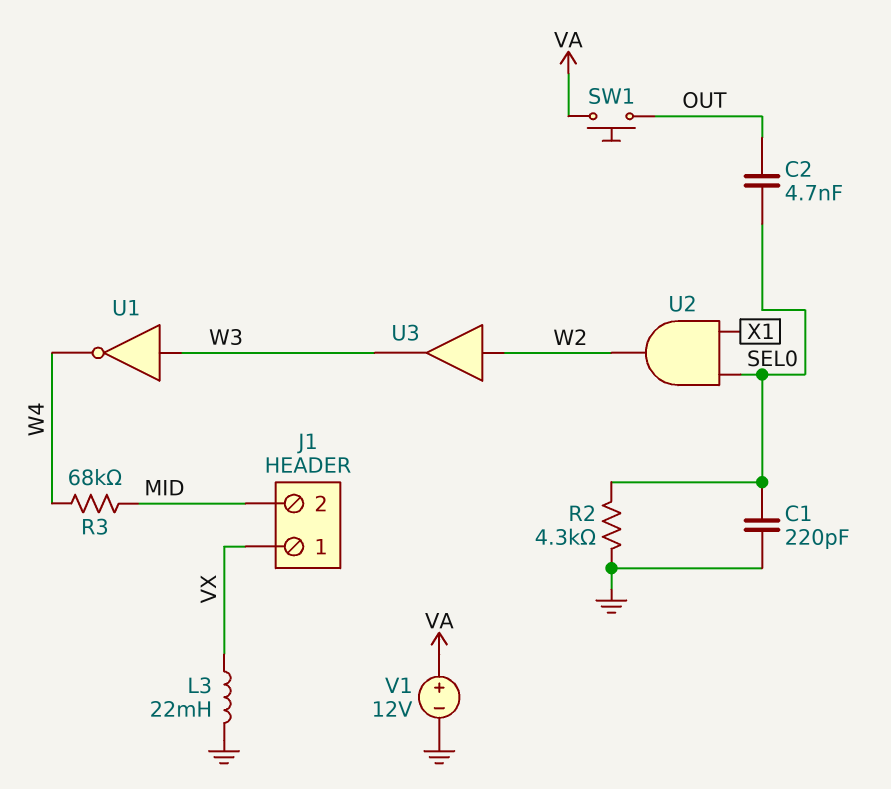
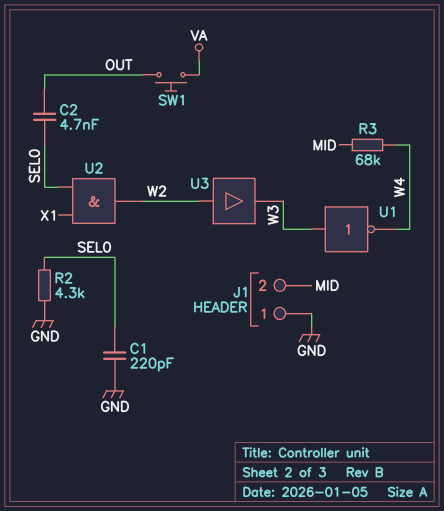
J1 pin 1: VX -> GND
L3: 22mH (GND, VX) -> none
V1: 12V (plus VA, minus GND) -> none

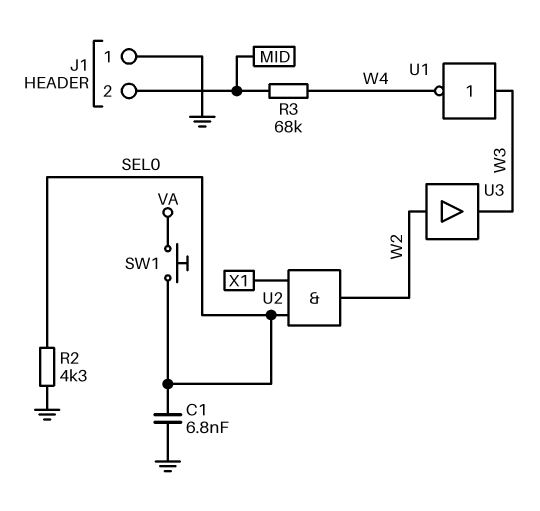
C1: 220pF (GND, SEL0) -> 6.8nF (GND, SEL0)
C2: 4.7nF (OUT, SEL0) -> none
SW1: button (OUT, VA) -> button (SEL0, VA)

